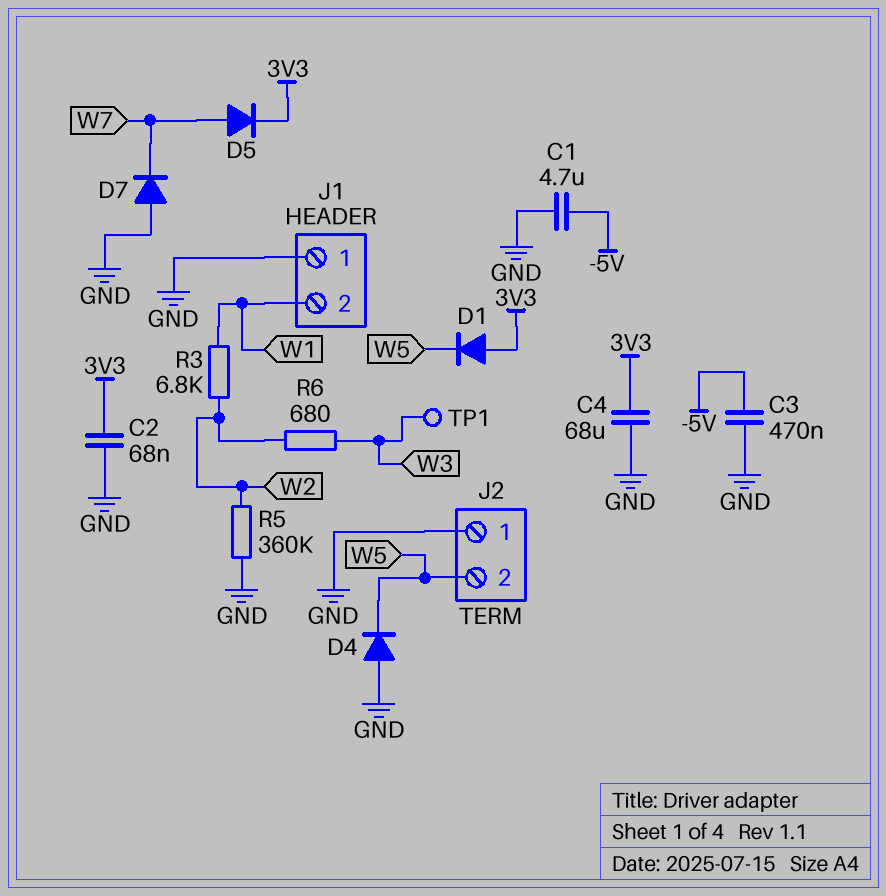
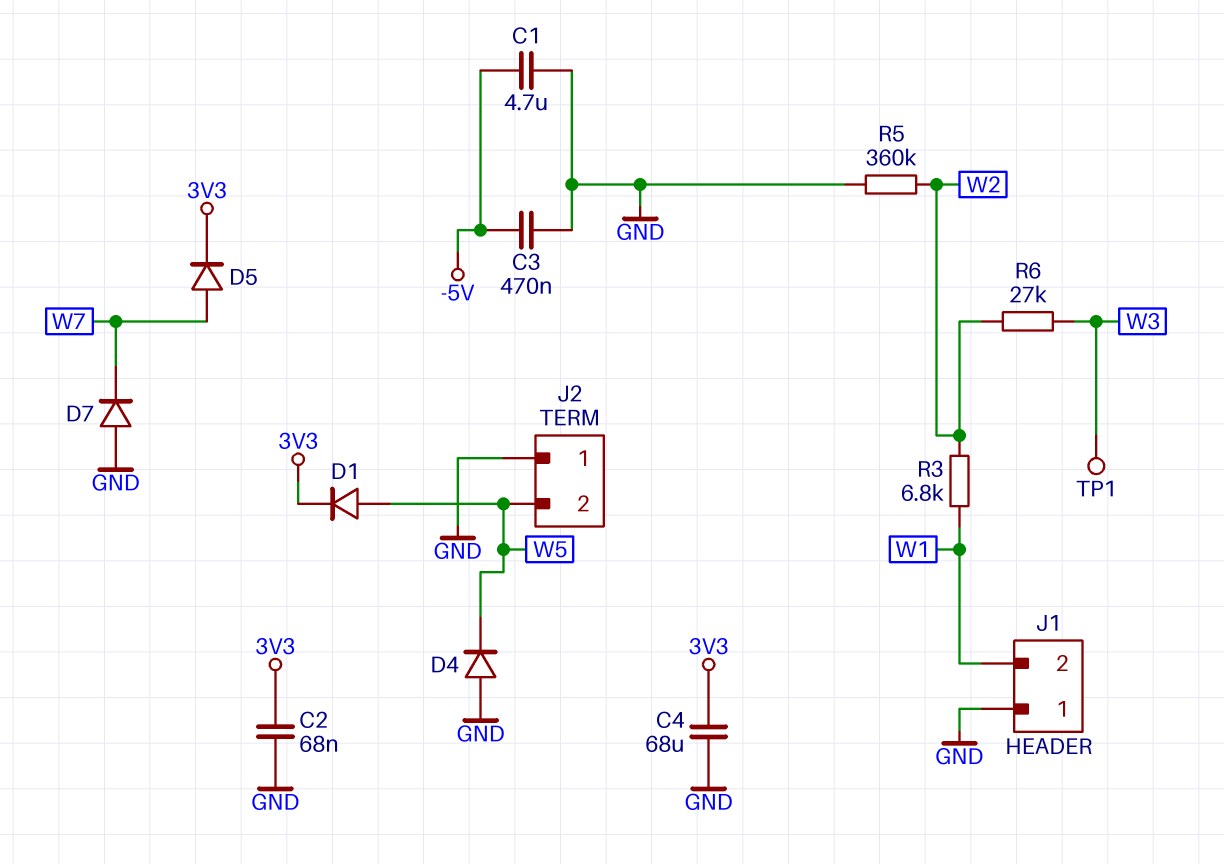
D1: diode (A 3V3, K W5) -> diode (A W5, K 3V3)
R6: 680 (W2, W3) -> 27k (W2, W3)

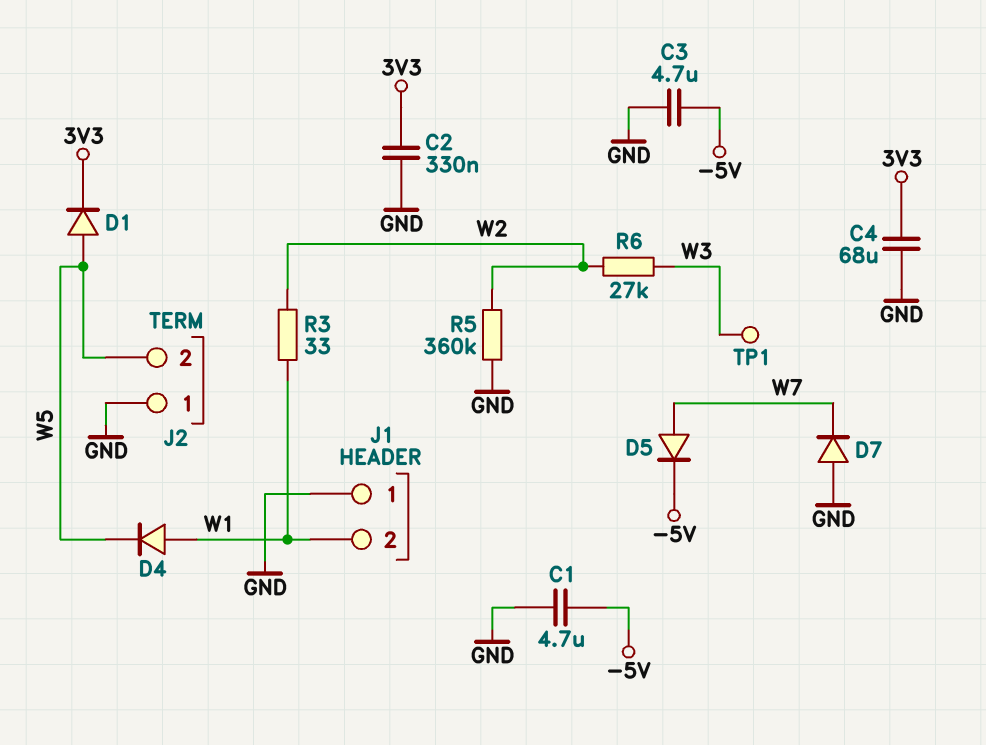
C2: 68nF (3V3, GND) -> 330nF (3V3, GND)
C3: 470nF (-5V, GND) -> 4.7uF (-5V, GND)
D4: diode (A GND, K W5) -> diode (A W1, K W5)
D5: diode (A W7, K 3V3) -> diode (A W7, K -5V)
R3: 6.8k (W1, W2) -> 33 (W1, W2)

